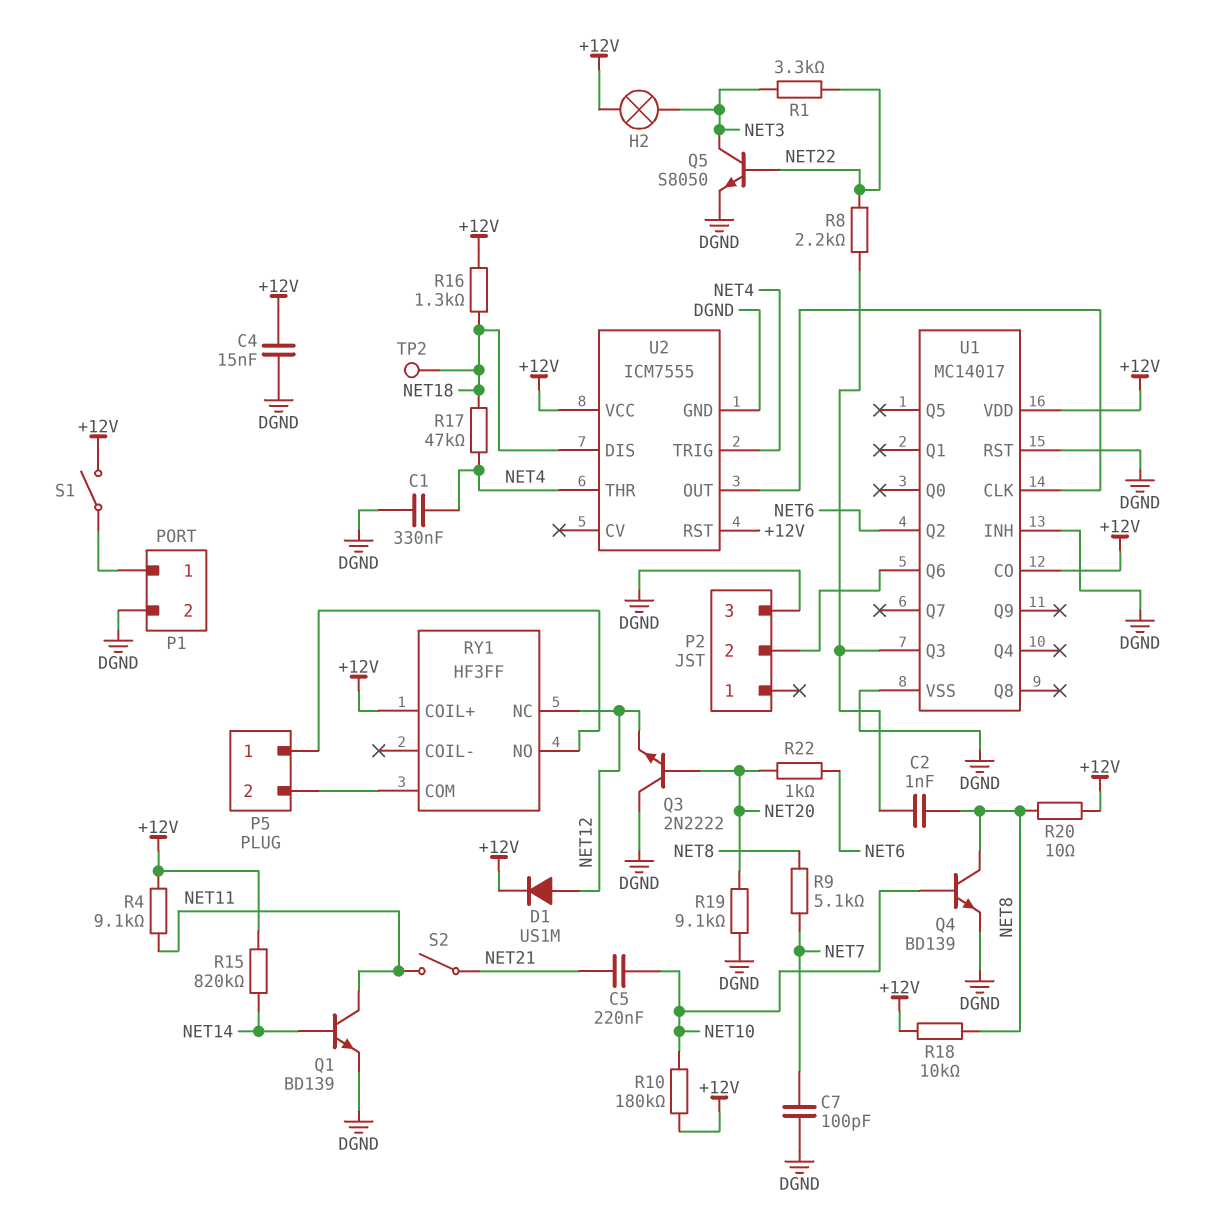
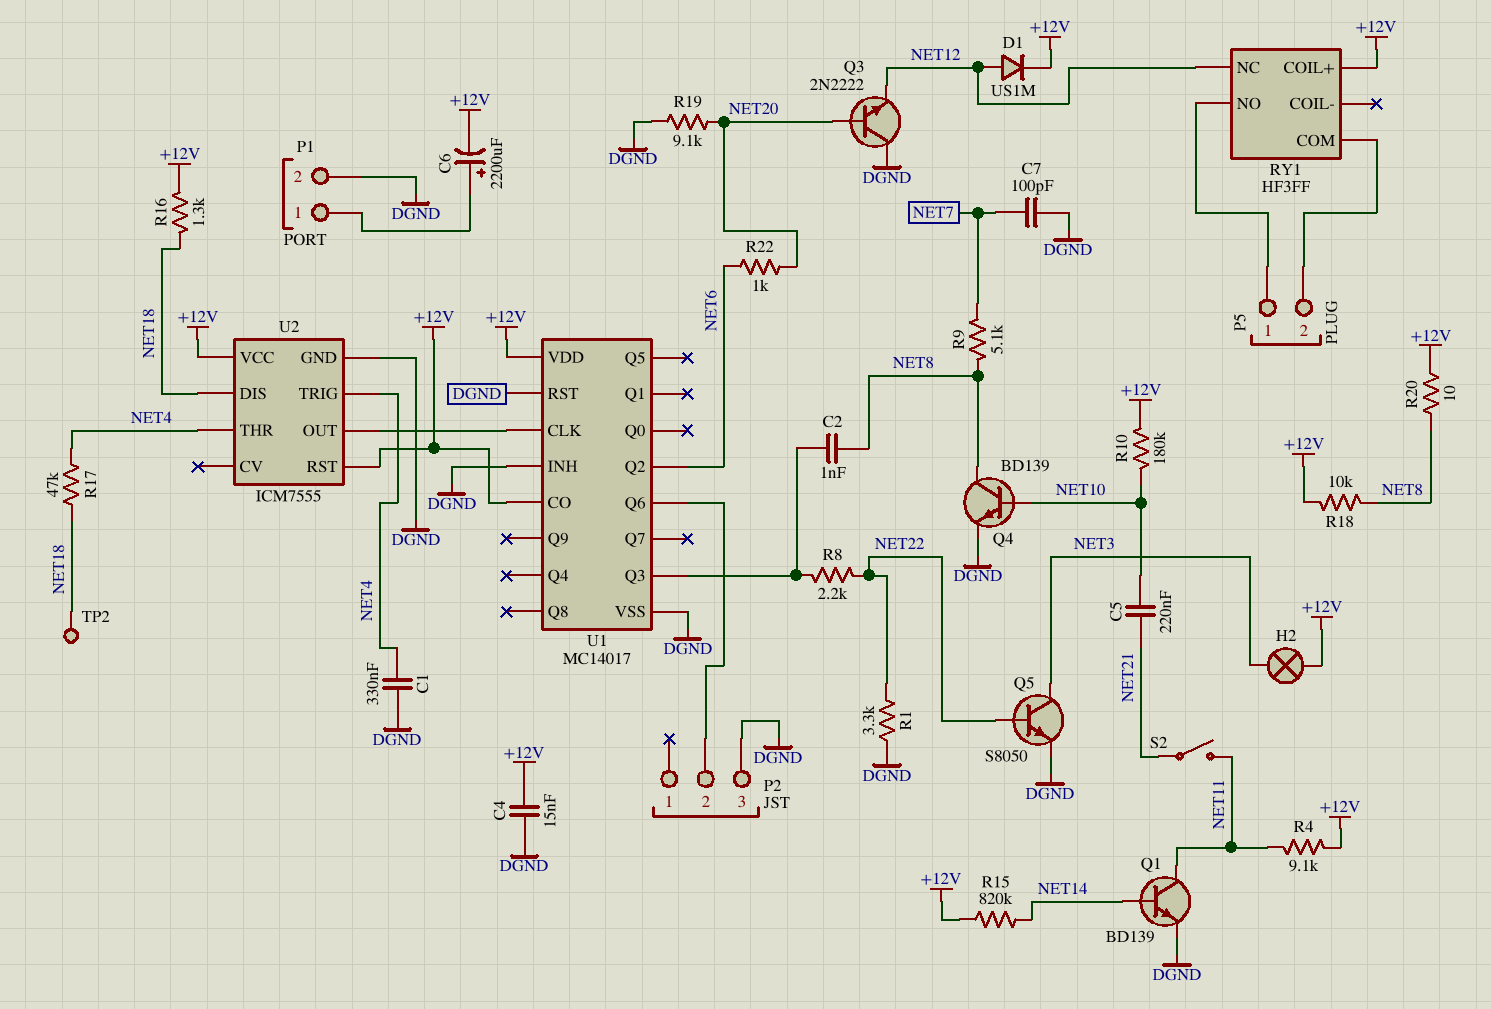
C6: none -> 2200uF (plus P1/1, minus +12V)
R1: 3.3k (NET3, NET22) -> 3.3k (DGND, NET22)
S1: switch (+12V, P1/1) -> none

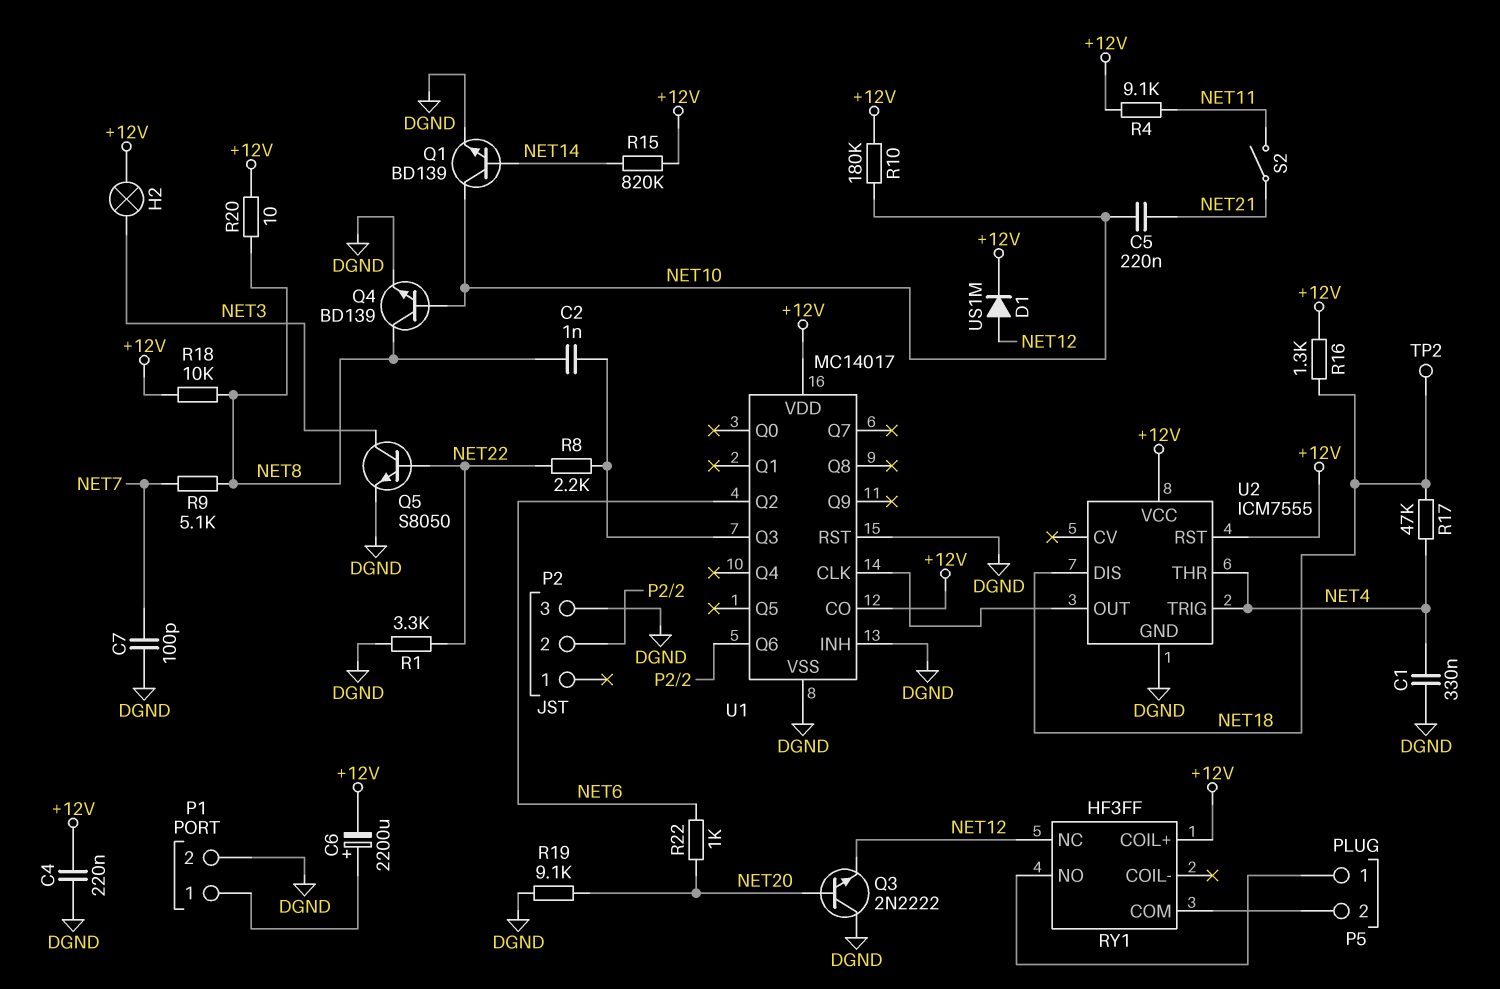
C4: 15nF (+12V, DGND) -> 220nF (+12V, DGND)
Q1: NPN BD139 (B NET14, C NET11, E DGND) -> NPN BD139 (B NET14, C NET10, E DGND)

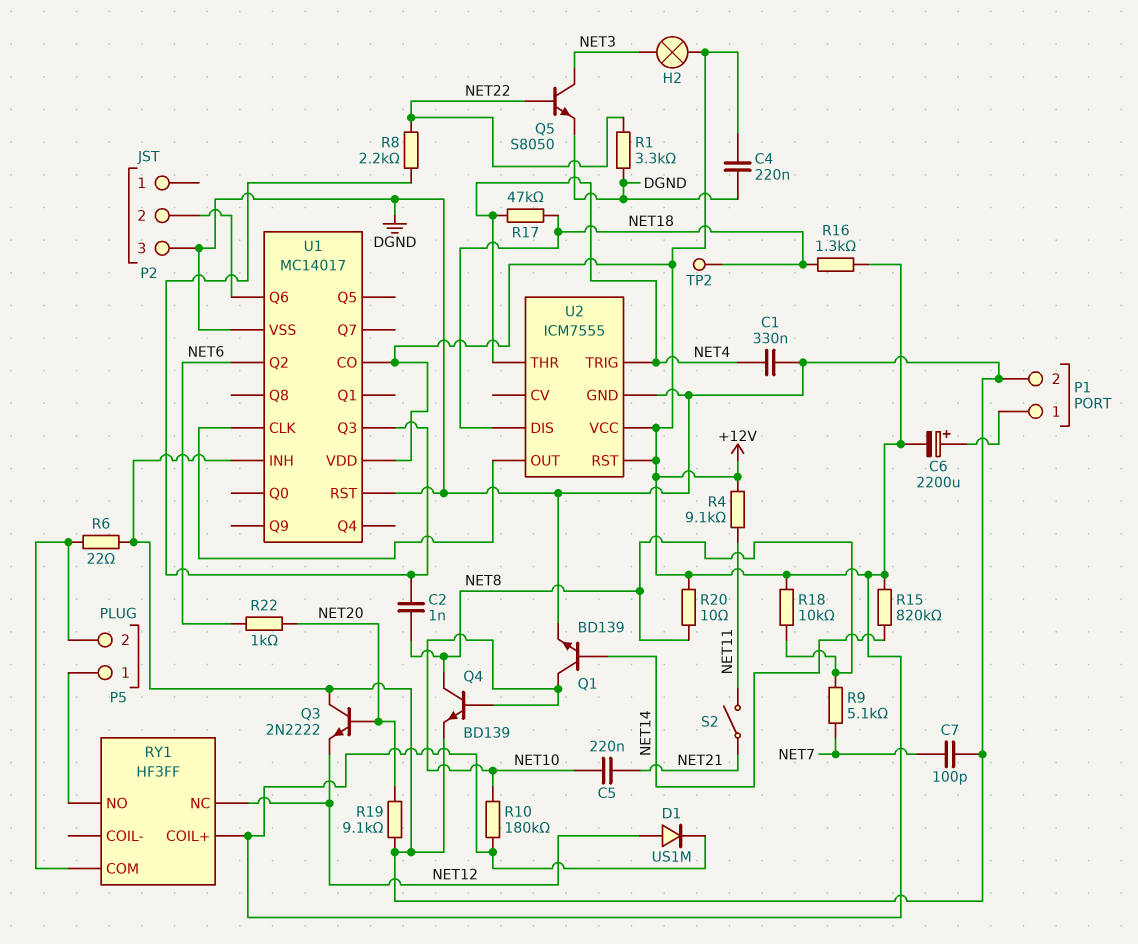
R6: none -> 22 (DGND, P5/2)

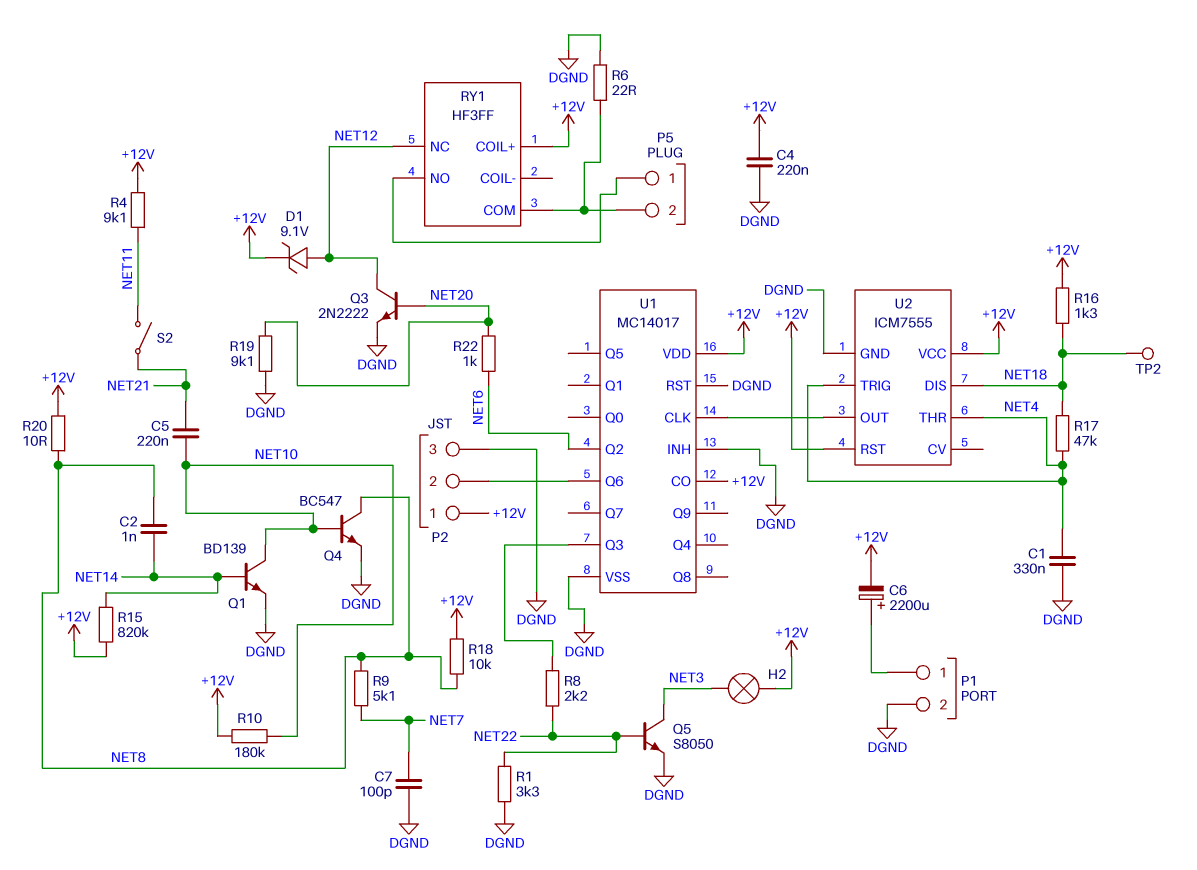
C2: 1nF (NET8, U1/Q3) -> 1nF (NET8, NET14)
D1: diode US1M (A NET12, K +12V) -> zener 9.1V (A NET12, K +12V)
P2 pin 1: none -> +12V
Q3: NPN 2N2222 (B NET20, C DGND, E NET12) -> NPN 2N2222 (B NET20, C NET12, E DGND)
Q4: NPN BD139 (B NET10, C NET8, E DGND) -> NPN BC547 (B NET10, C NET8, E DGND)

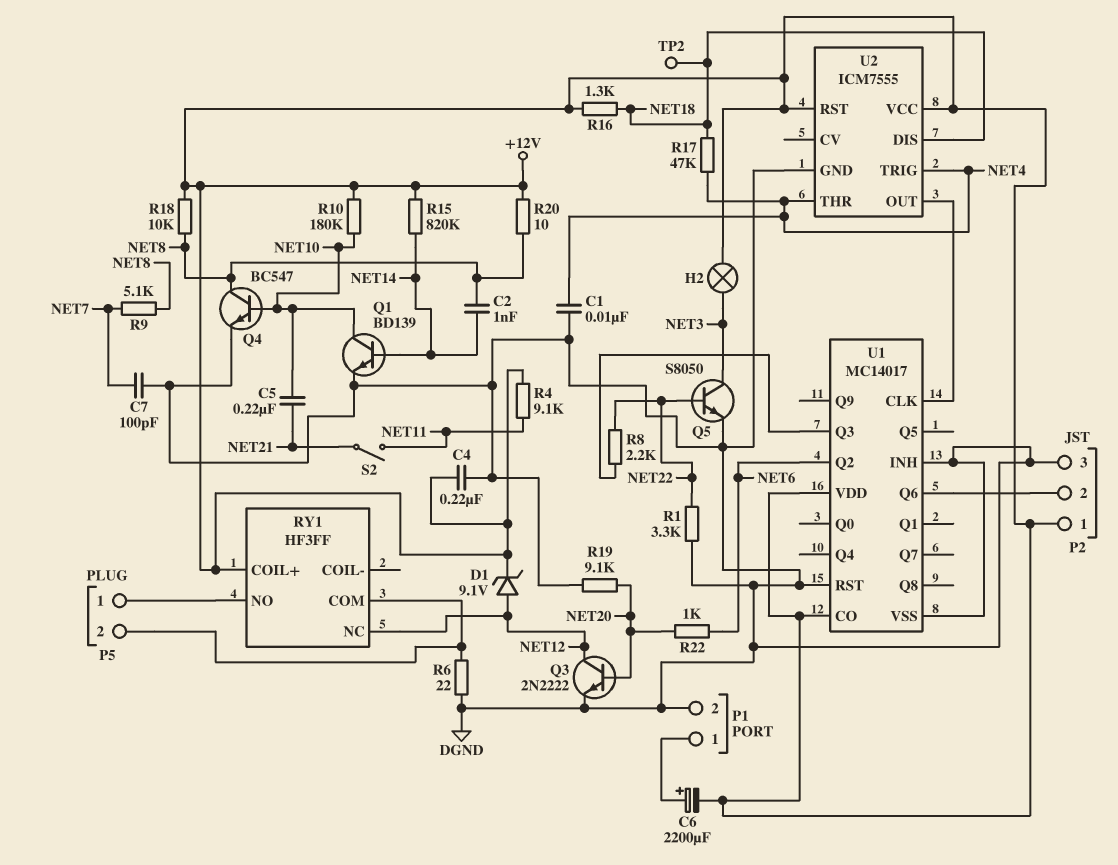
C1: 330nF (DGND, NET4) -> 10nF (DGND, NET4)

